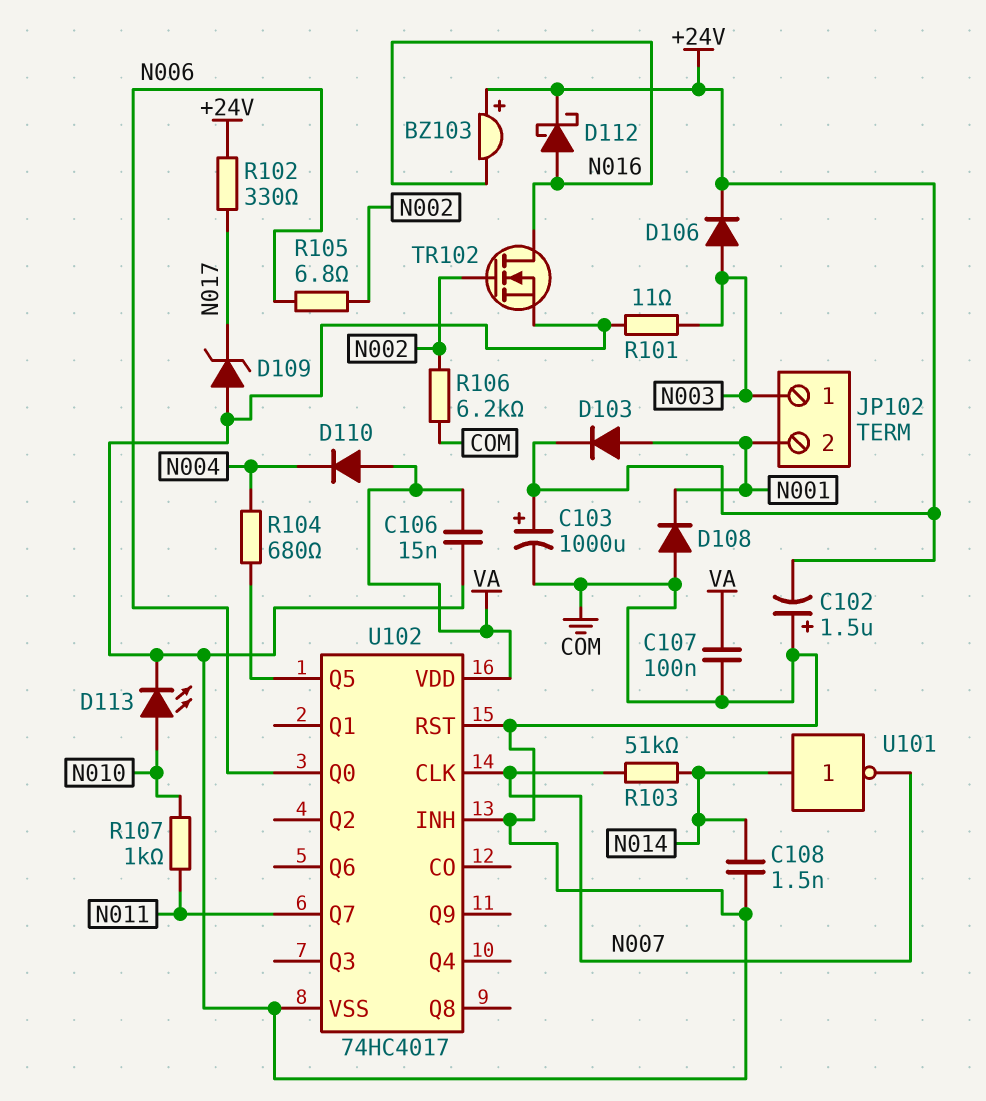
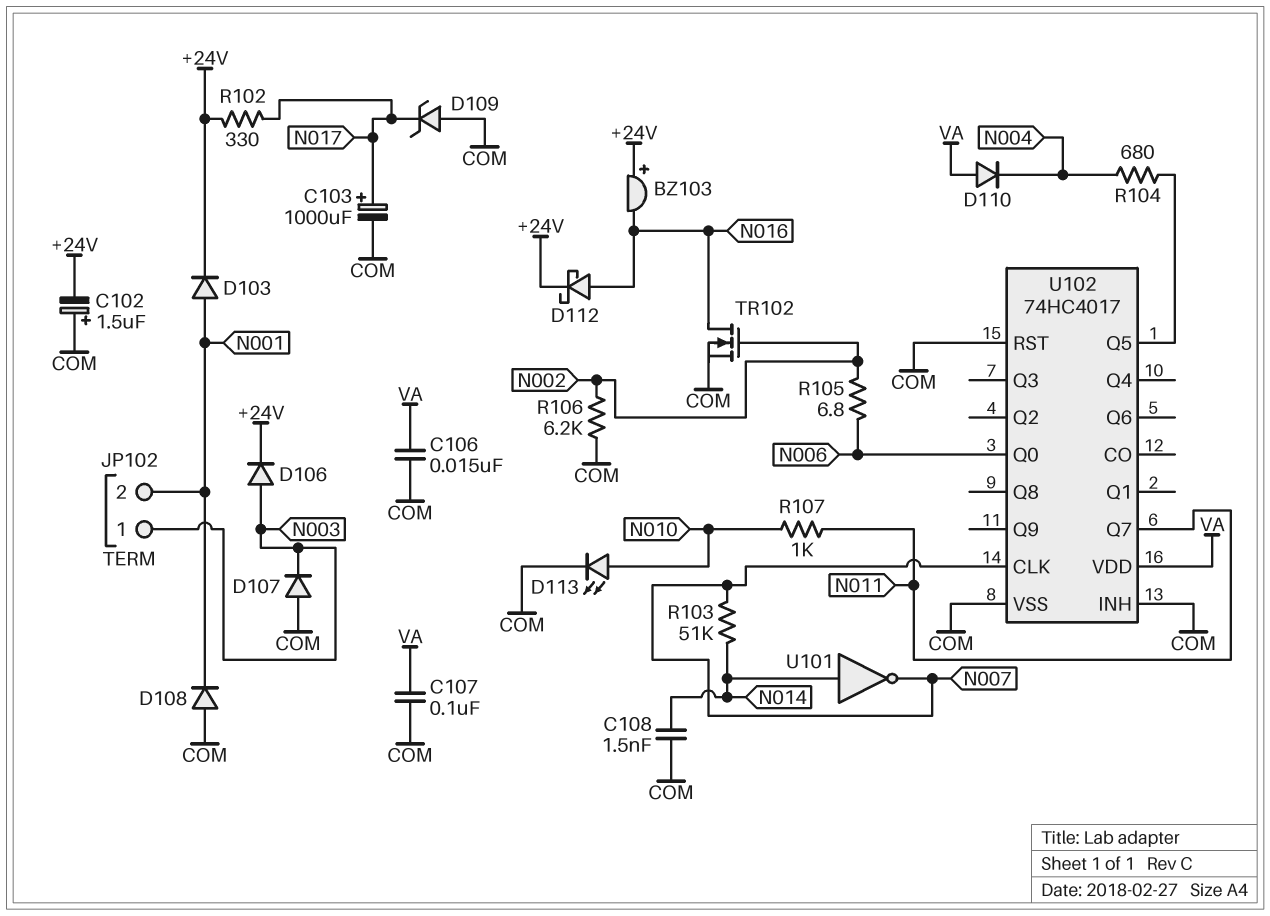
C103: 1000uF (plus +24V, minus COM) -> 1000uF (plus N017, minus COM)
D107: none -> diode (A COM, K N003)
R101: 11 (COM, N003) -> none

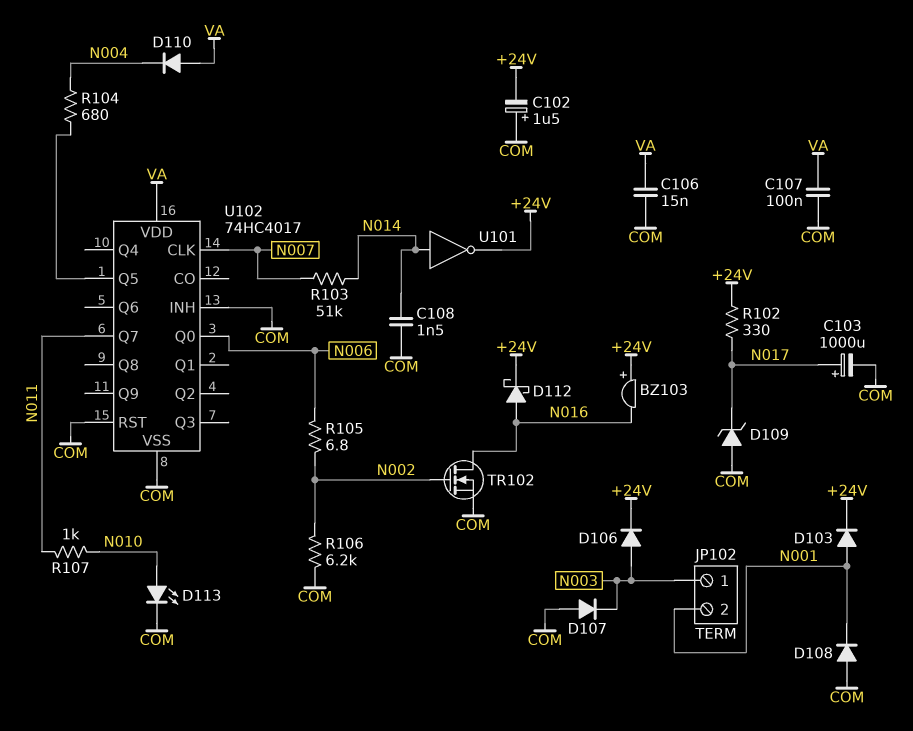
U101: NOT (in N014, out N007) -> NOT (in N014, out +24V)

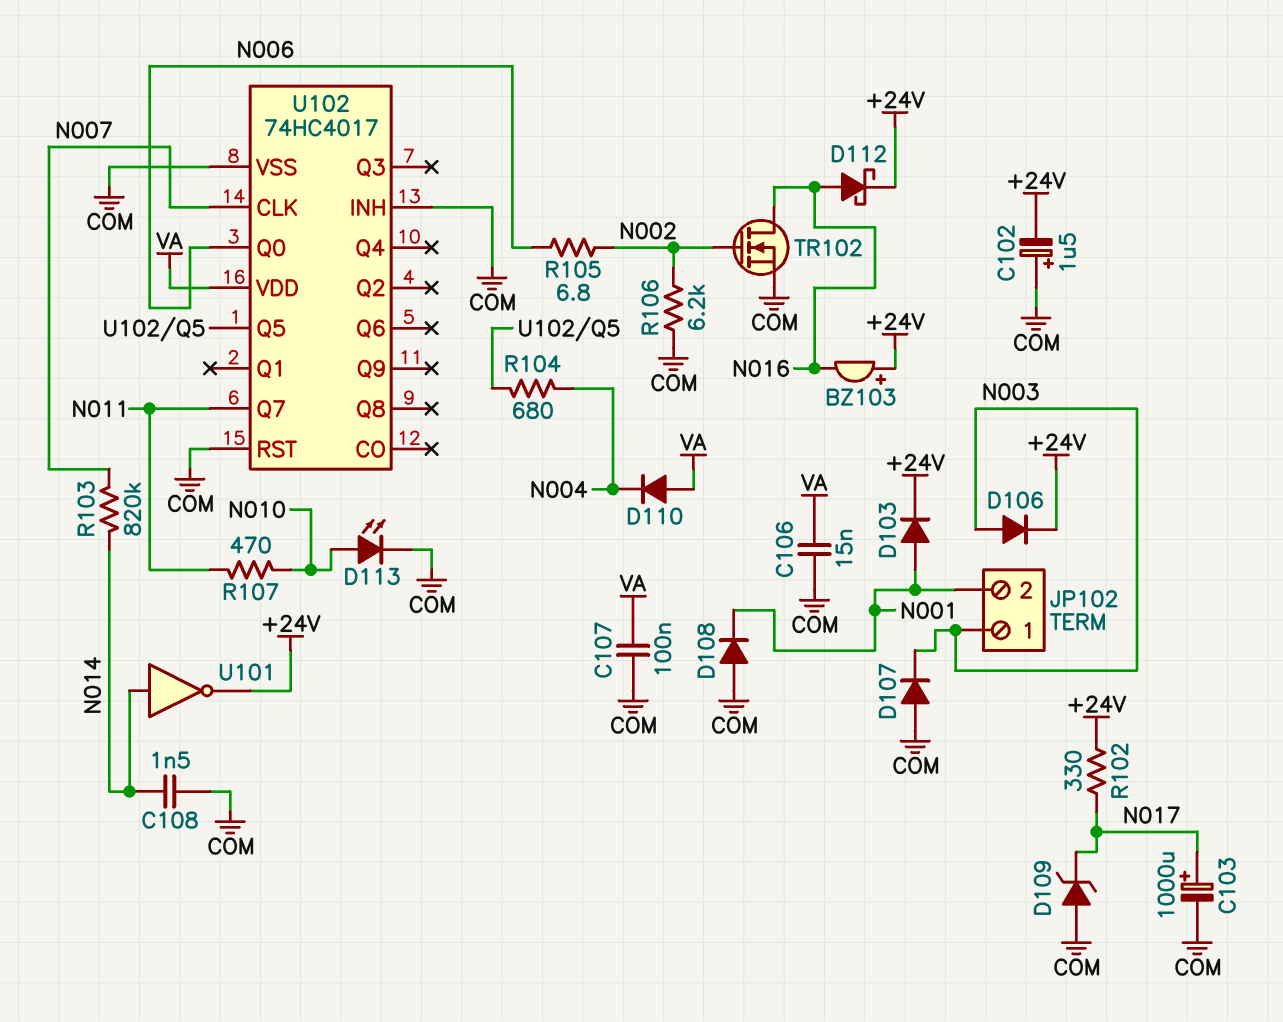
R103: 51k (N007, N014) -> 820k (N007, N014)
R107: 1k (N010, N011) -> 470 (N010, N011)

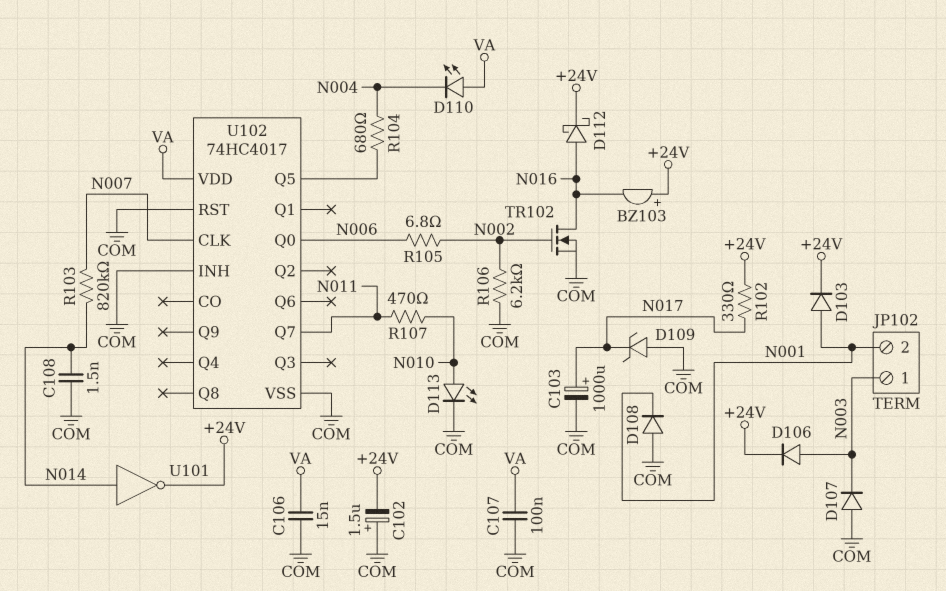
D110: diode (A VA, K N004) -> LED (A VA, K N004)

